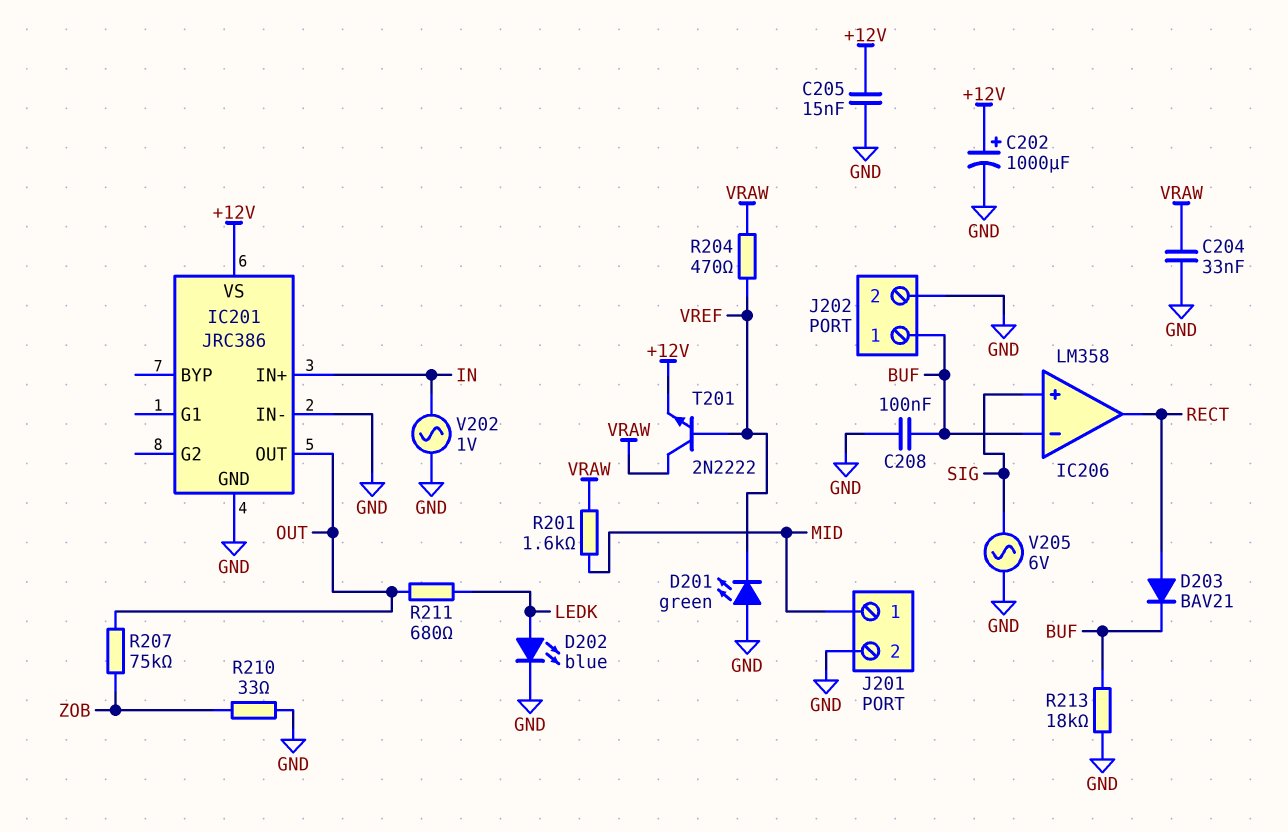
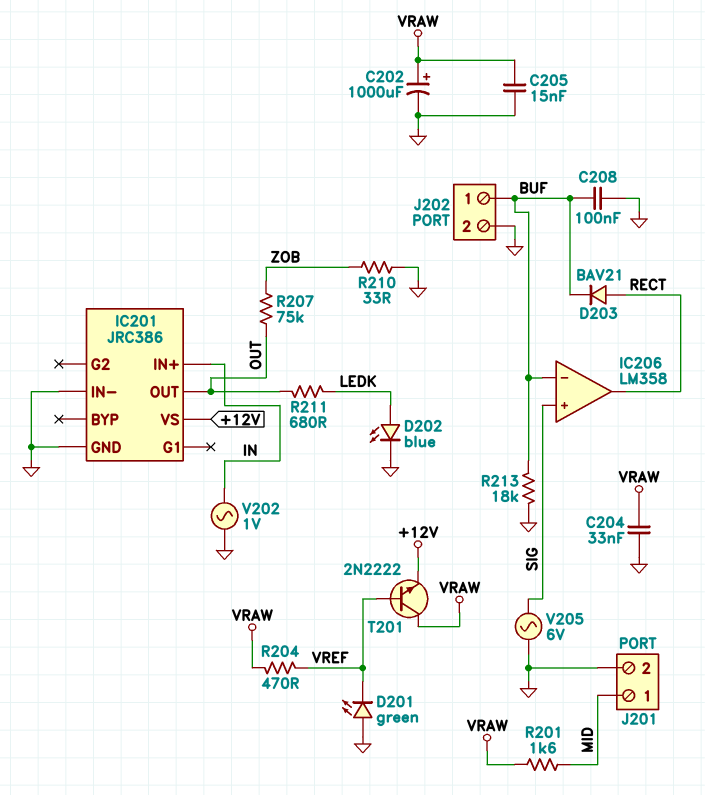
C202: 1000uF (plus +12V, minus GND) -> 1000uF (plus VRAW, minus GND)
C205: 15nF (+12V, GND) -> 15nF (GND, VRAW)

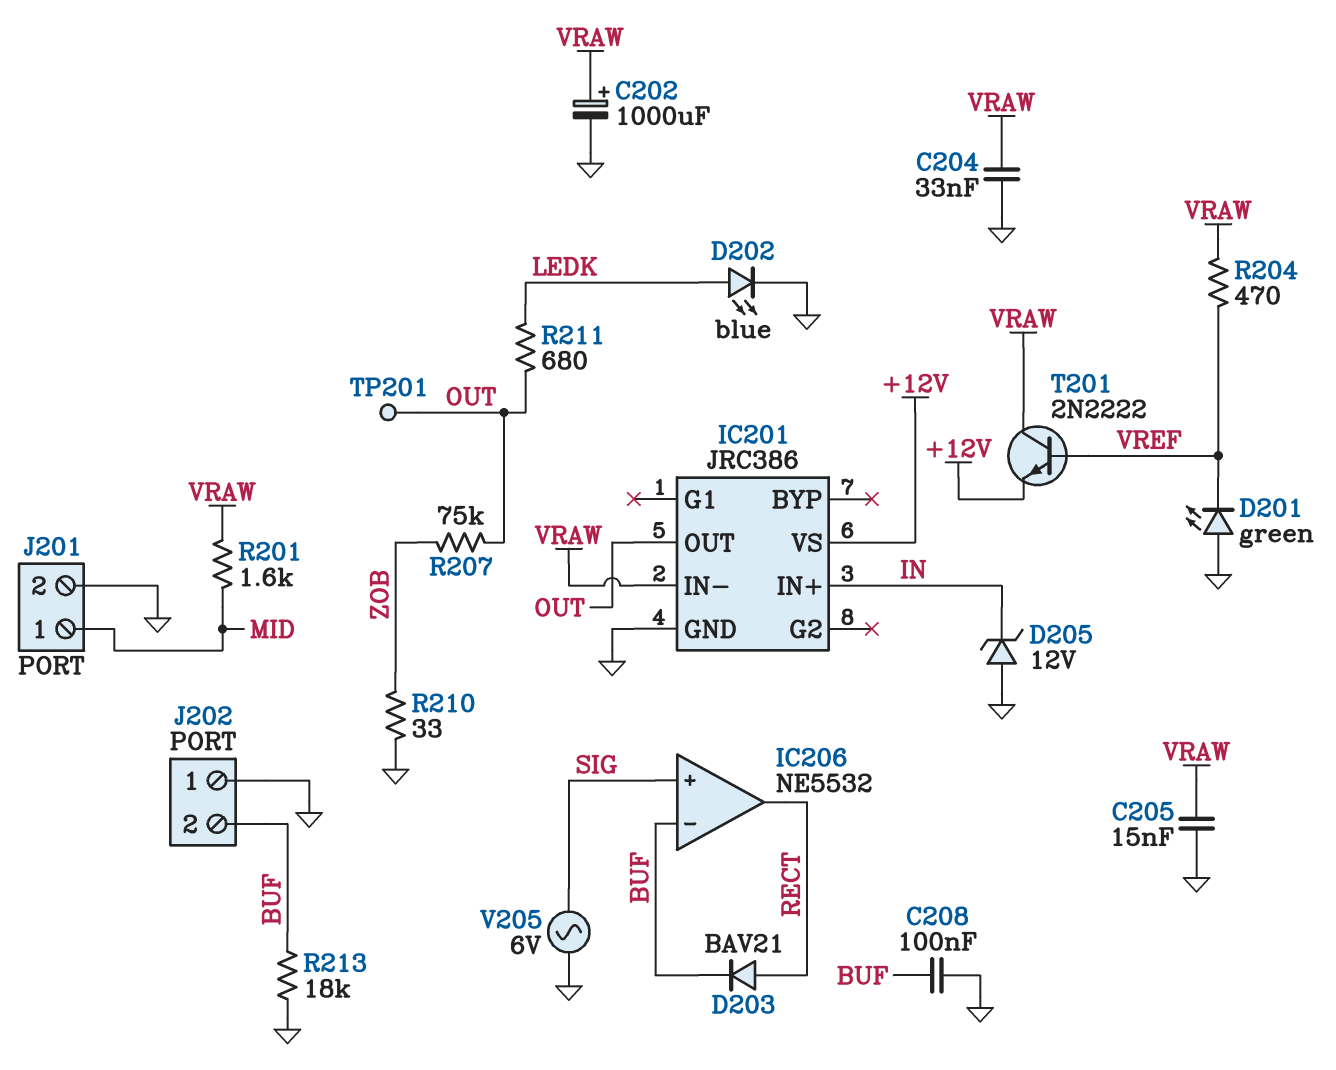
D205: none -> zener 12V (A GND, K IN)
IC201 pin IN-: GND -> VRAW
IC206: LM358 -> NE5532
J202 pin 1: BUF -> GND
J202 pin 2: GND -> BUF
TP201: none -> test point (OUT)
V202: AC 1V (GND, IN) -> none

